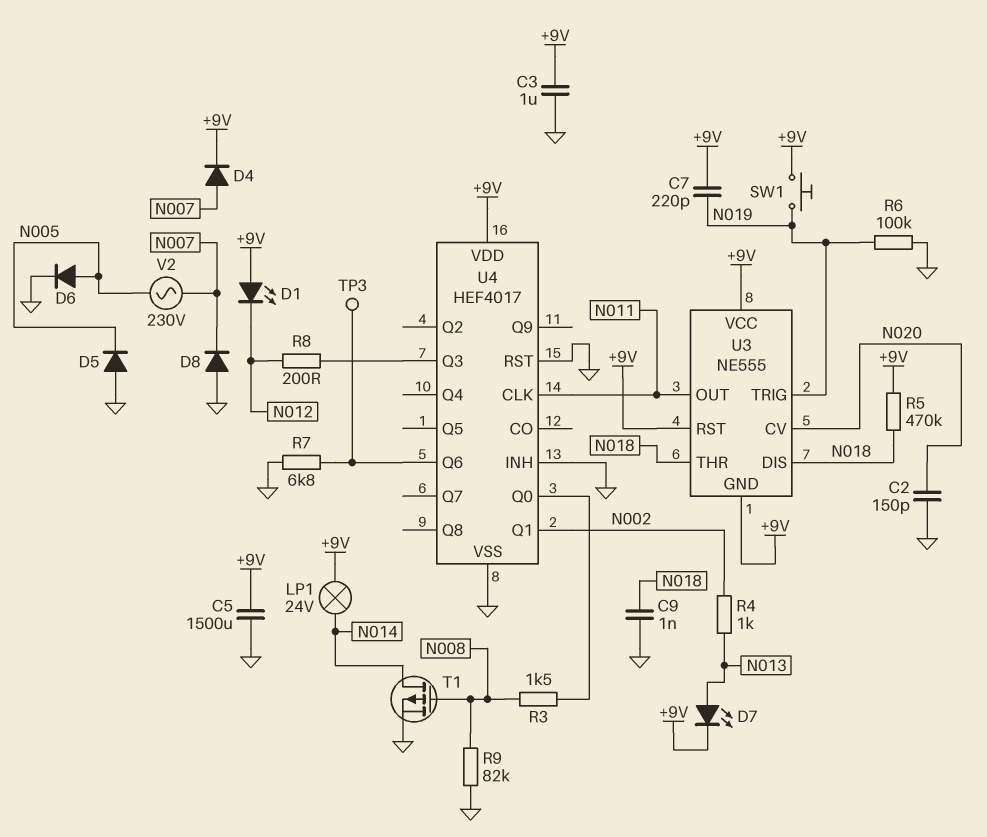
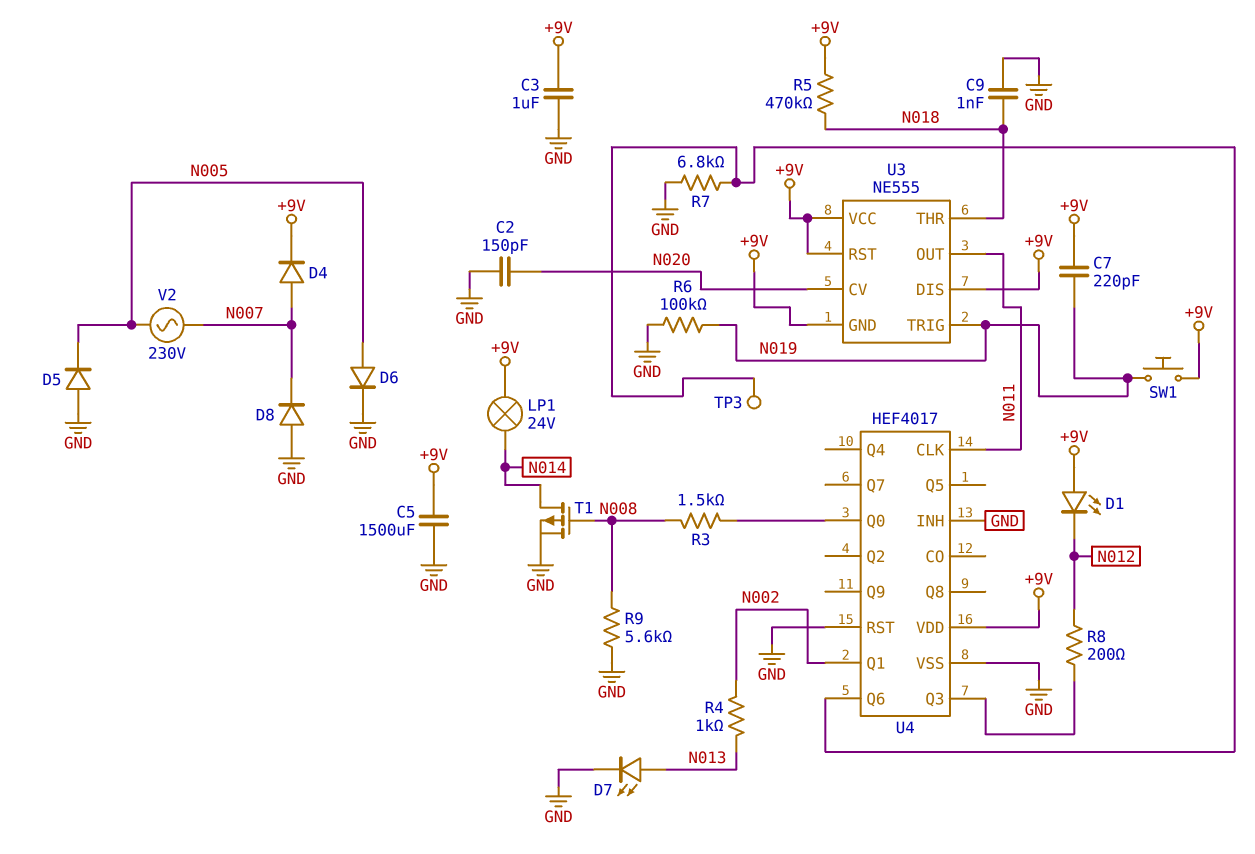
D7: LED (A N013, K +9V) -> LED (A N013, K GND)
R9: 82k (GND, N008) -> 5.6k (GND, N008)
U3 pin DIS: N018 -> +9V

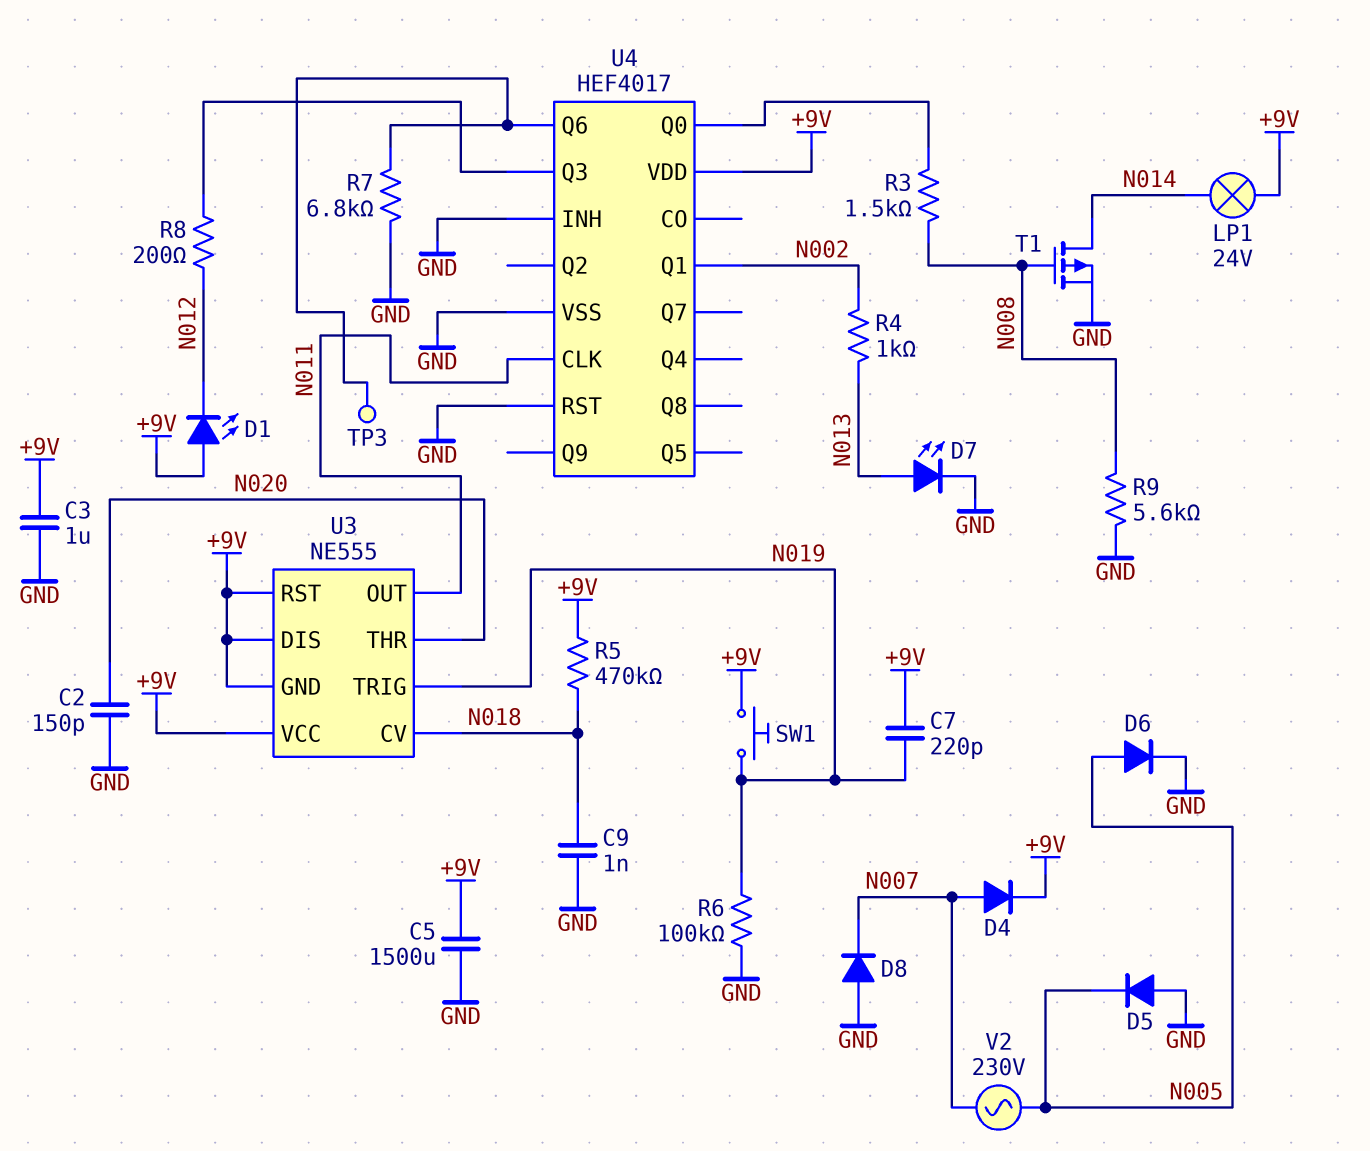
U3 pin CV: N020 -> N018
U3 pin THR: N018 -> N020

